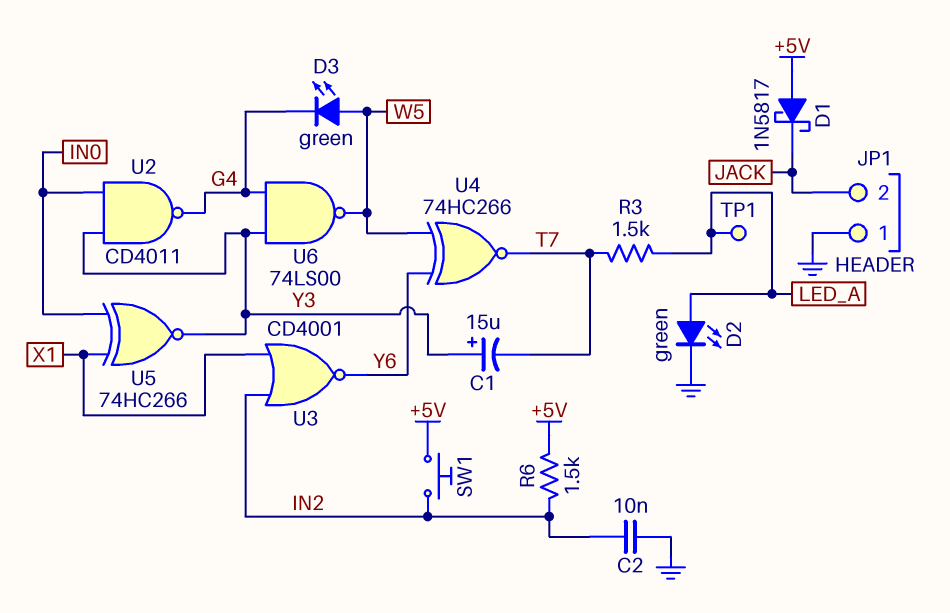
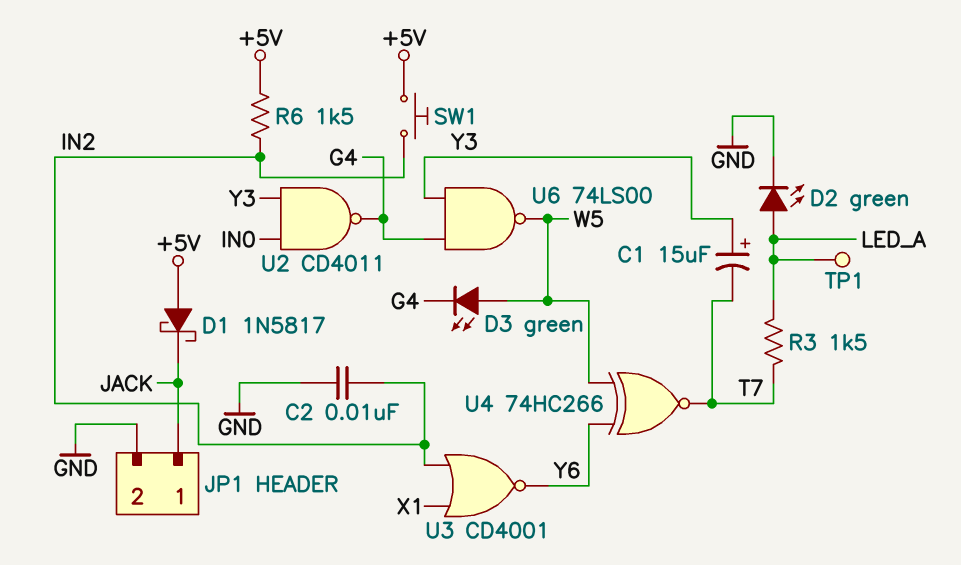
JP1 pin 1: GND -> JACK
JP1 pin 2: JACK -> GND
U5: XNOR 74HC266 (in IN0, in X1, out Y3) -> none

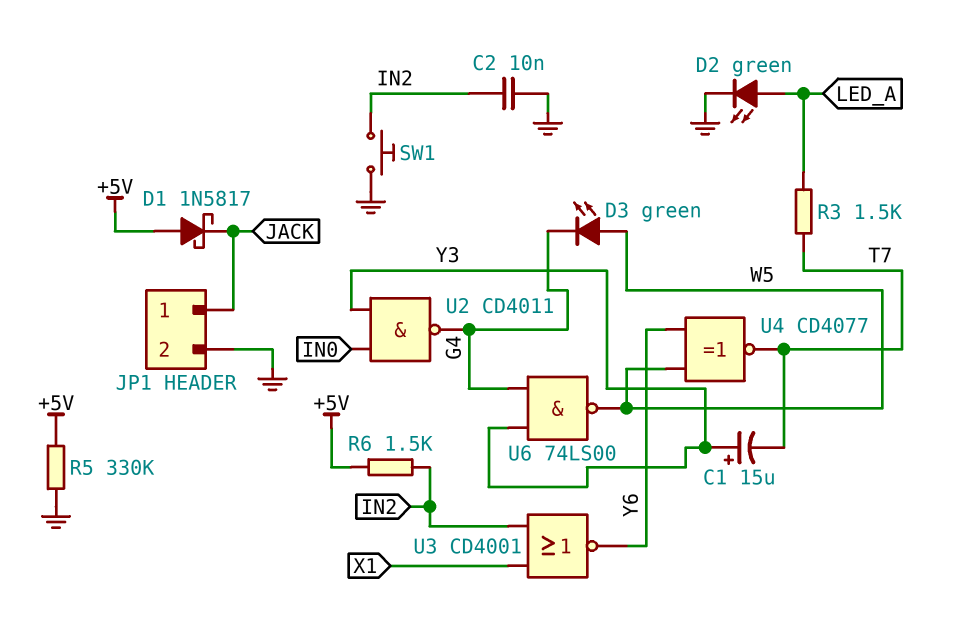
R5: none -> 330k (+5V, GND)
SW1: button (+5V, IN2) -> button (GND, IN2)
TP1: test point (LED_A) -> none
U4: XNOR 74HC266 (in W5, in Y6, out T7) -> XNOR CD4077 (in W5, in Y6, out T7)

